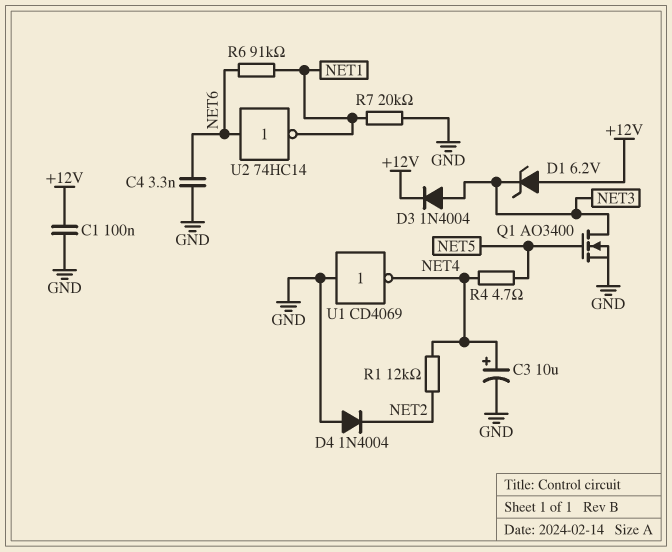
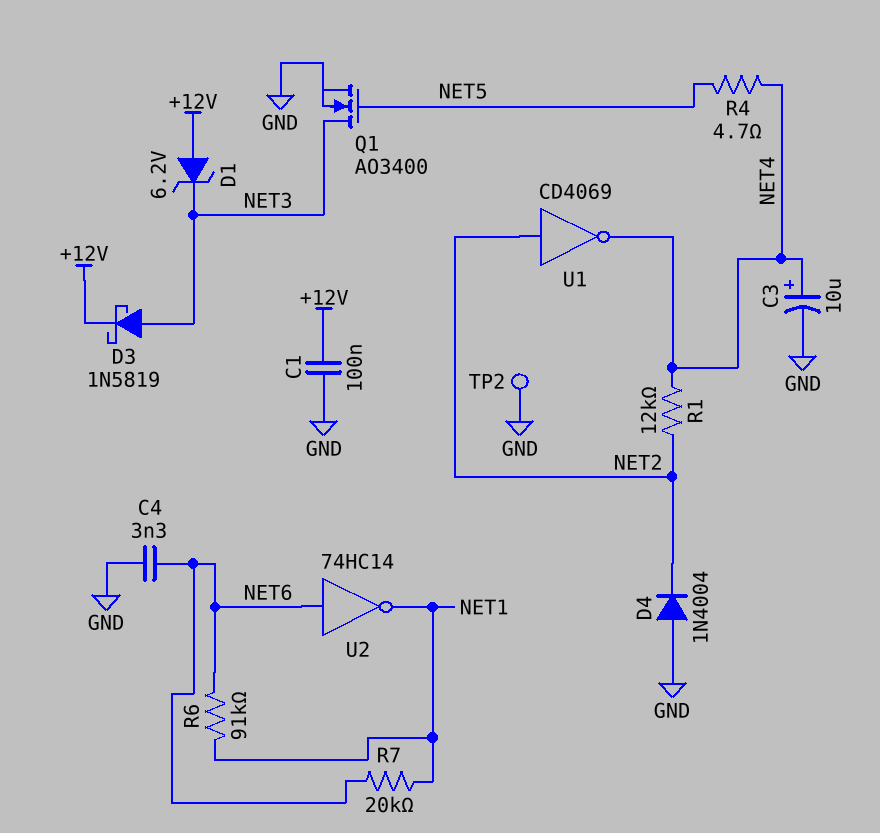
D3: diode 1N4004 (A NET3, K +12V) -> schottky 1N5819 (A NET3, K +12V)
R7: 20k (GND, NET1) -> 20k (NET1, NET6)
TP2: none -> test point (GND)
U1: NOT CD4069 (in GND, out NET4) -> NOT CD4069 (in NET2, out NET4)

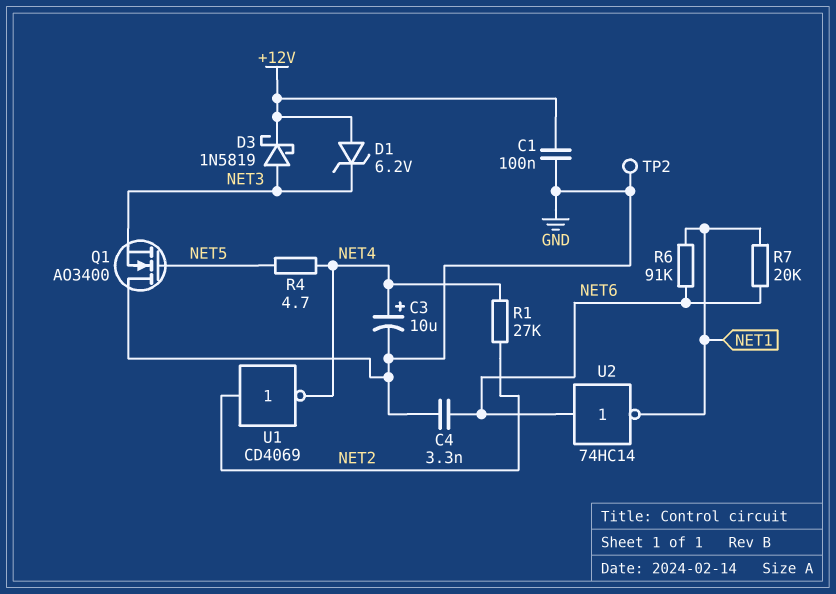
D4: diode 1N4004 (A GND, K NET2) -> none
Q1: NMOS AO3400 (G NET5, D NET3, S GND) -> NMOS AO3400 (G NET5, D GND, S NET3)
R1: 12k (NET2, NET4) -> 27k (NET2, NET4)

